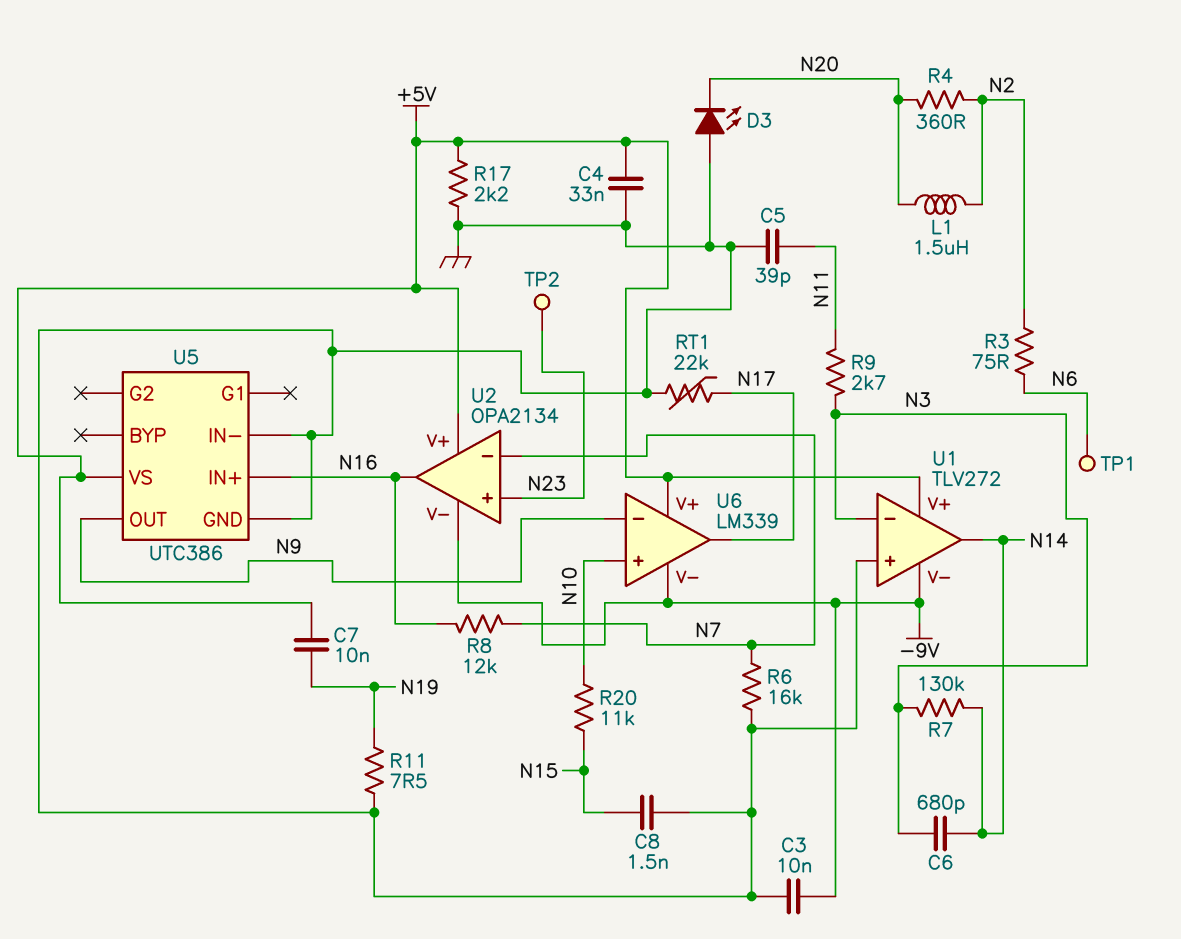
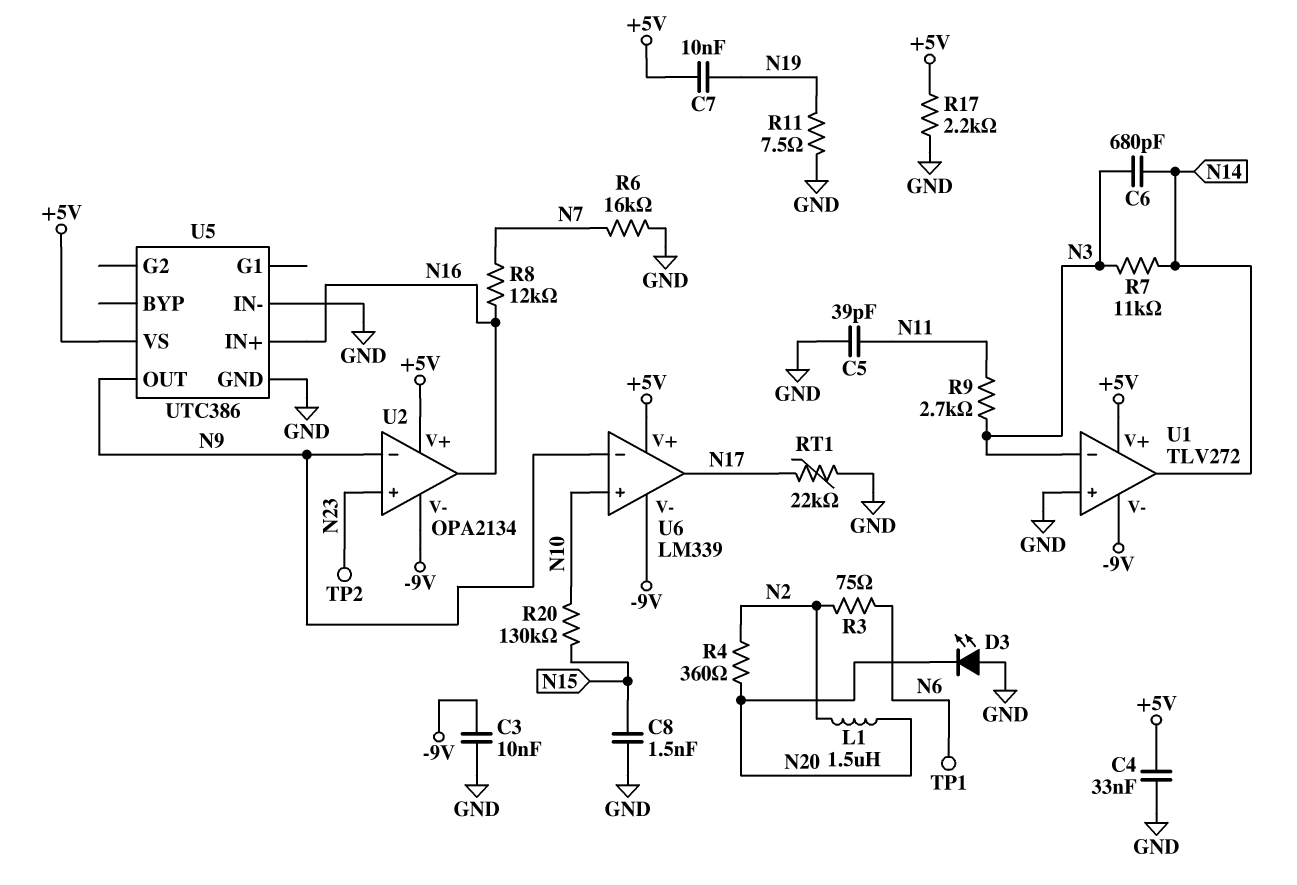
R7: 130k (N3, N14) -> 11k (N3, N14)
R20: 11k (N10, N15) -> 130k (N10, N15)
U2 pin in-: N7 -> N9

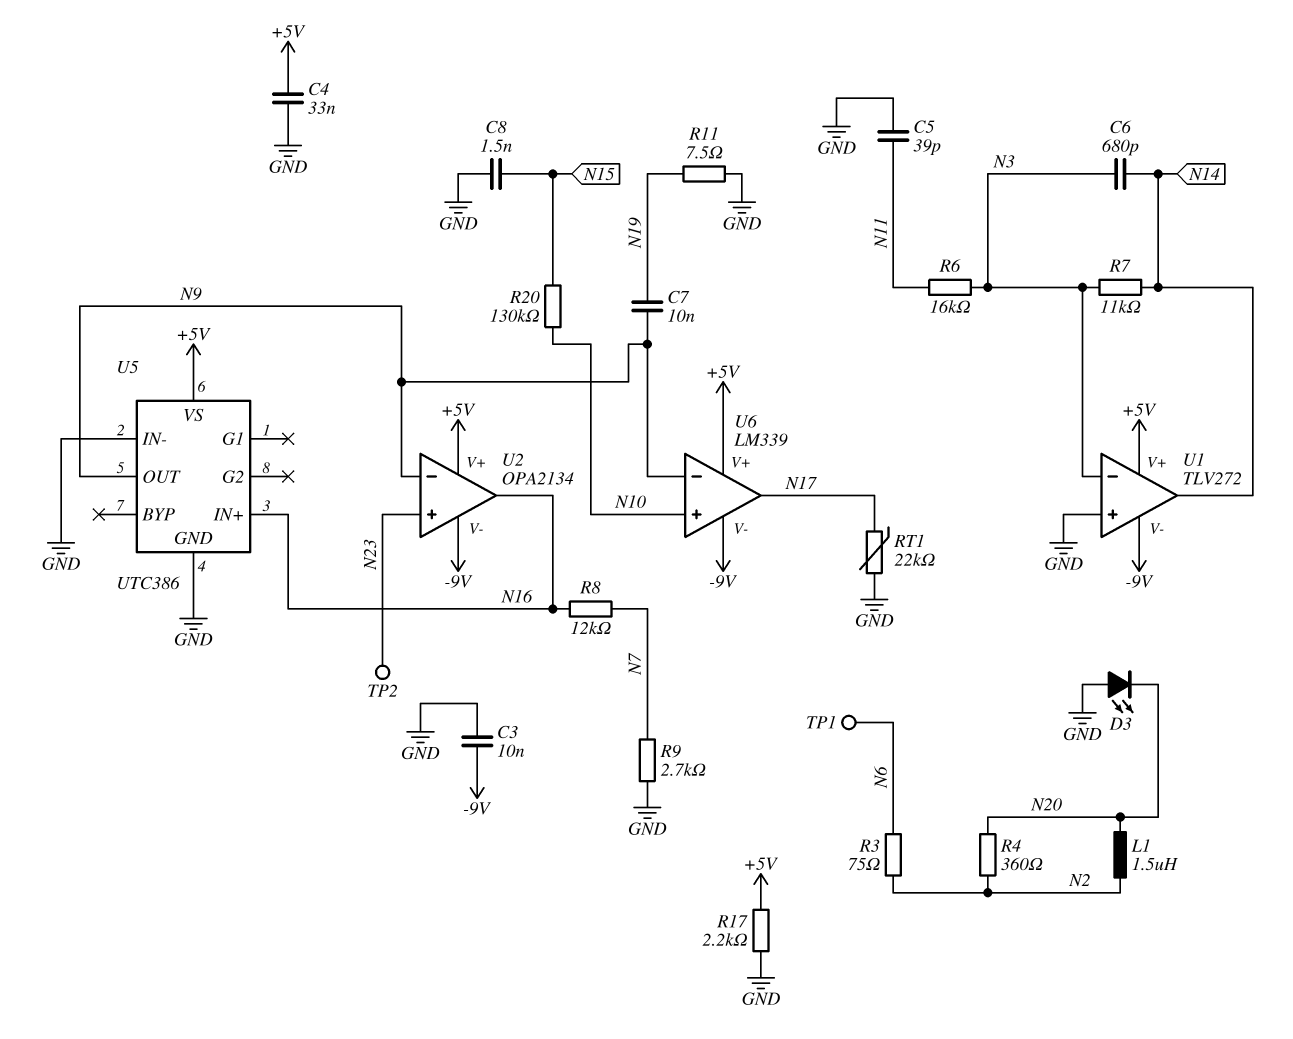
C7: 10nF (+5V, N19) -> 10nF (N9, N19)
R6: 16k (GND, N7) -> 16k (N3, N11)
R9: 2.7k (N3, N11) -> 2.7k (GND, N7)

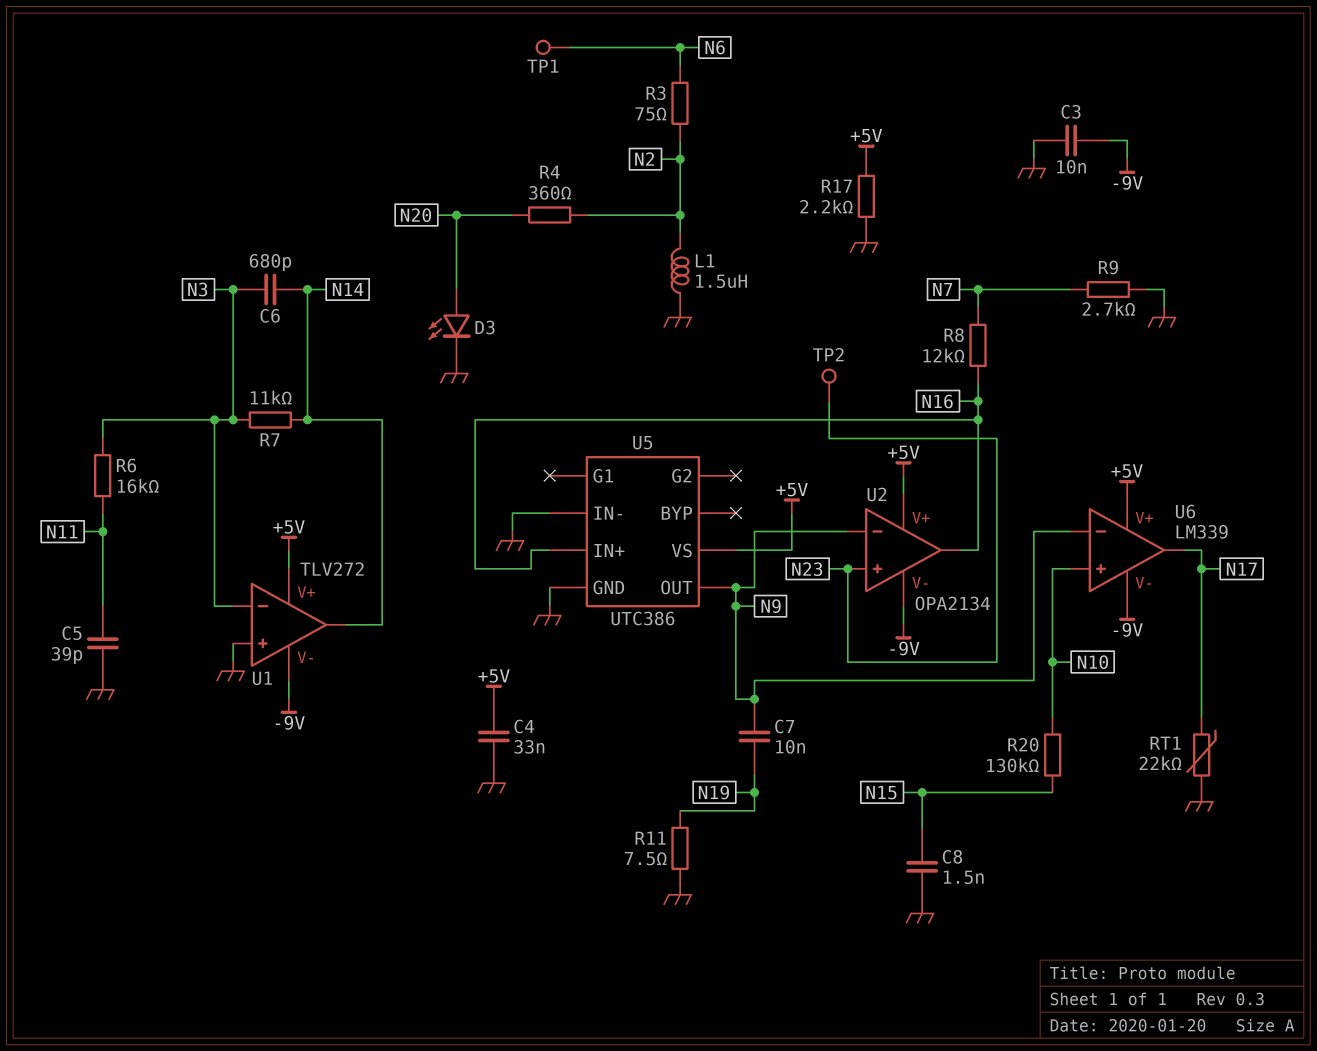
D3: LED (A GND, K N20) -> LED (A N20, K GND)
L1: 1.5uH (N2, N20) -> 1.5uH (GND, N2)

